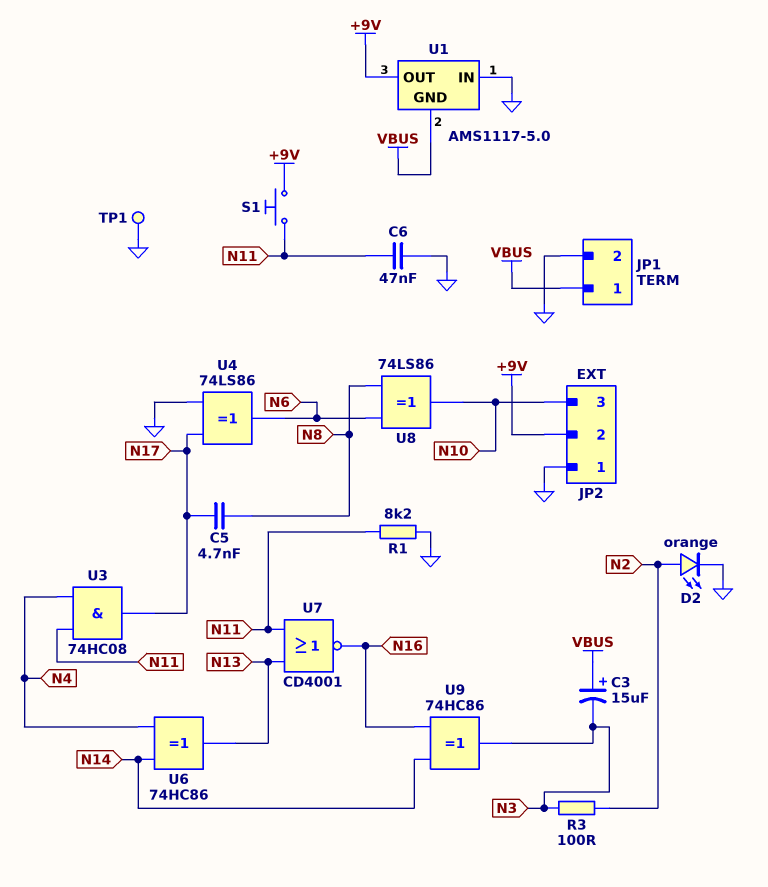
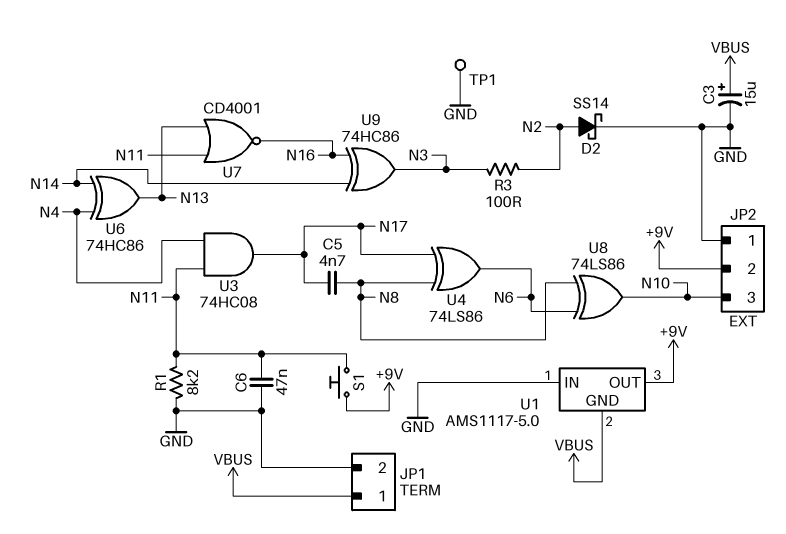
C3: 15uF (plus VBUS, minus N3) -> 15uF (plus VBUS, minus GND)
D2: LED orange (A N2, K GND) -> schottky SS14 (A N2, K GND)
U4: XOR 74LS86 (in GND, in N17, out N6) -> XOR 74LS86 (in N8, in N17, out N6)

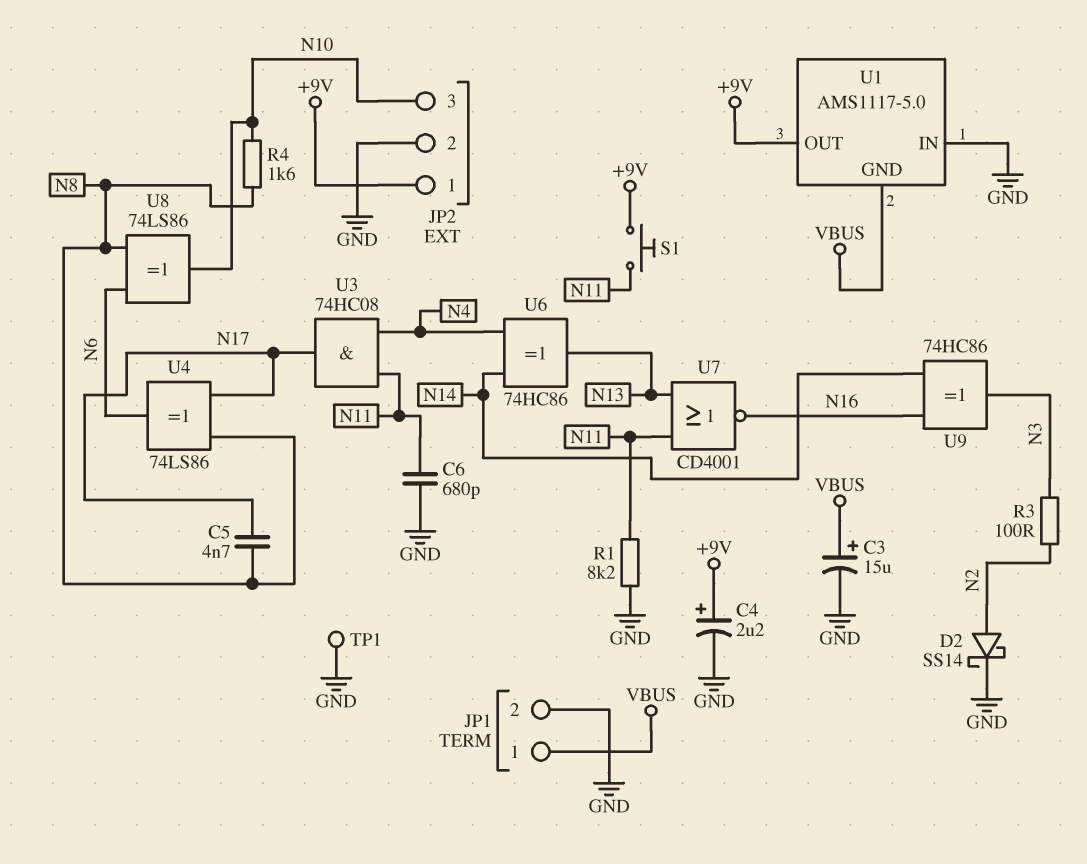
C4: none -> 2.2uF (plus +9V, minus GND)
C6: 47nF (GND, N11) -> 680pF (GND, N11)
JP2 pin 1: GND -> +9V
JP2 pin 2: +9V -> GND
R4: none -> 1.6k (N8, N10)

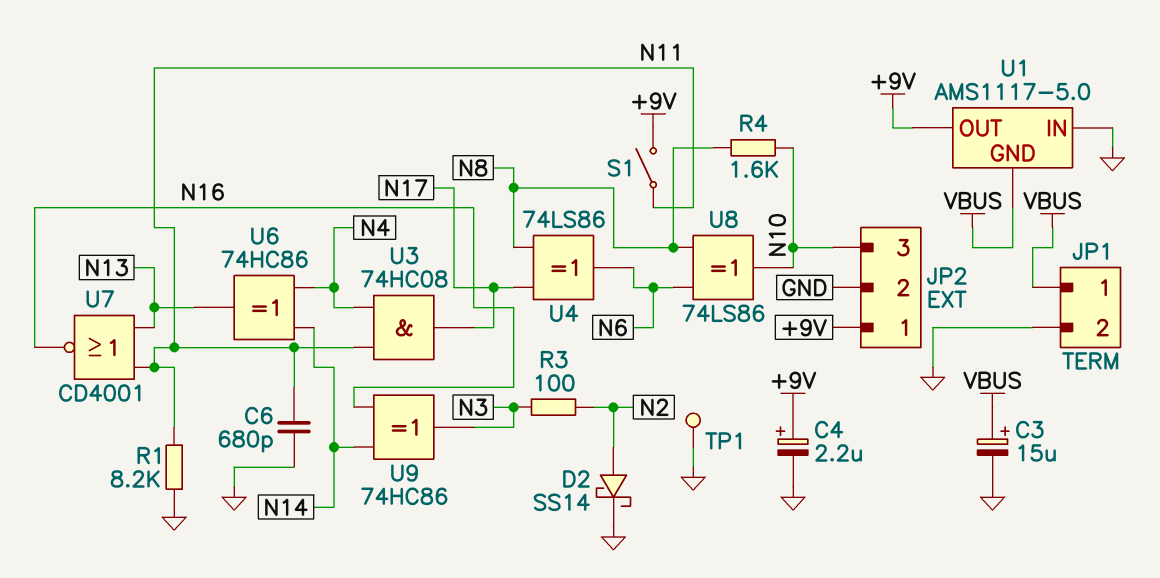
C5: 4.7nF (N8, N17) -> none
S1: button (+9V, N11) -> switch (+9V, N11)

